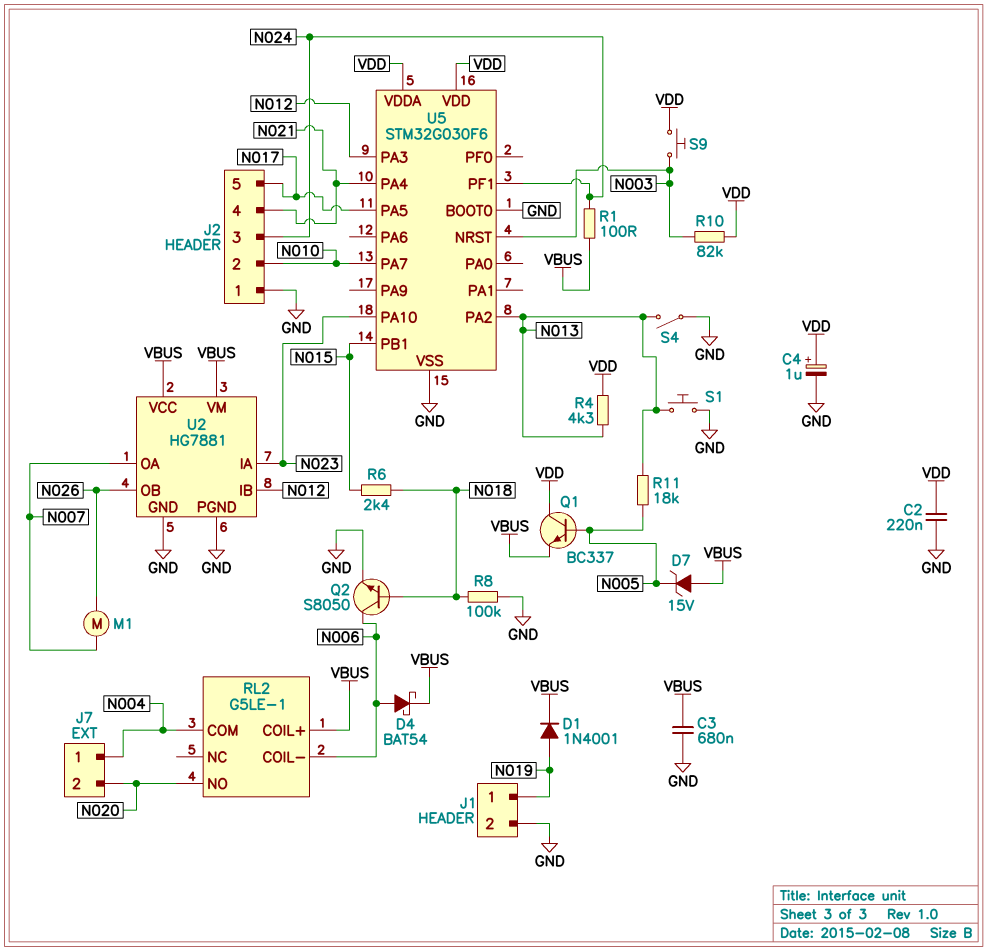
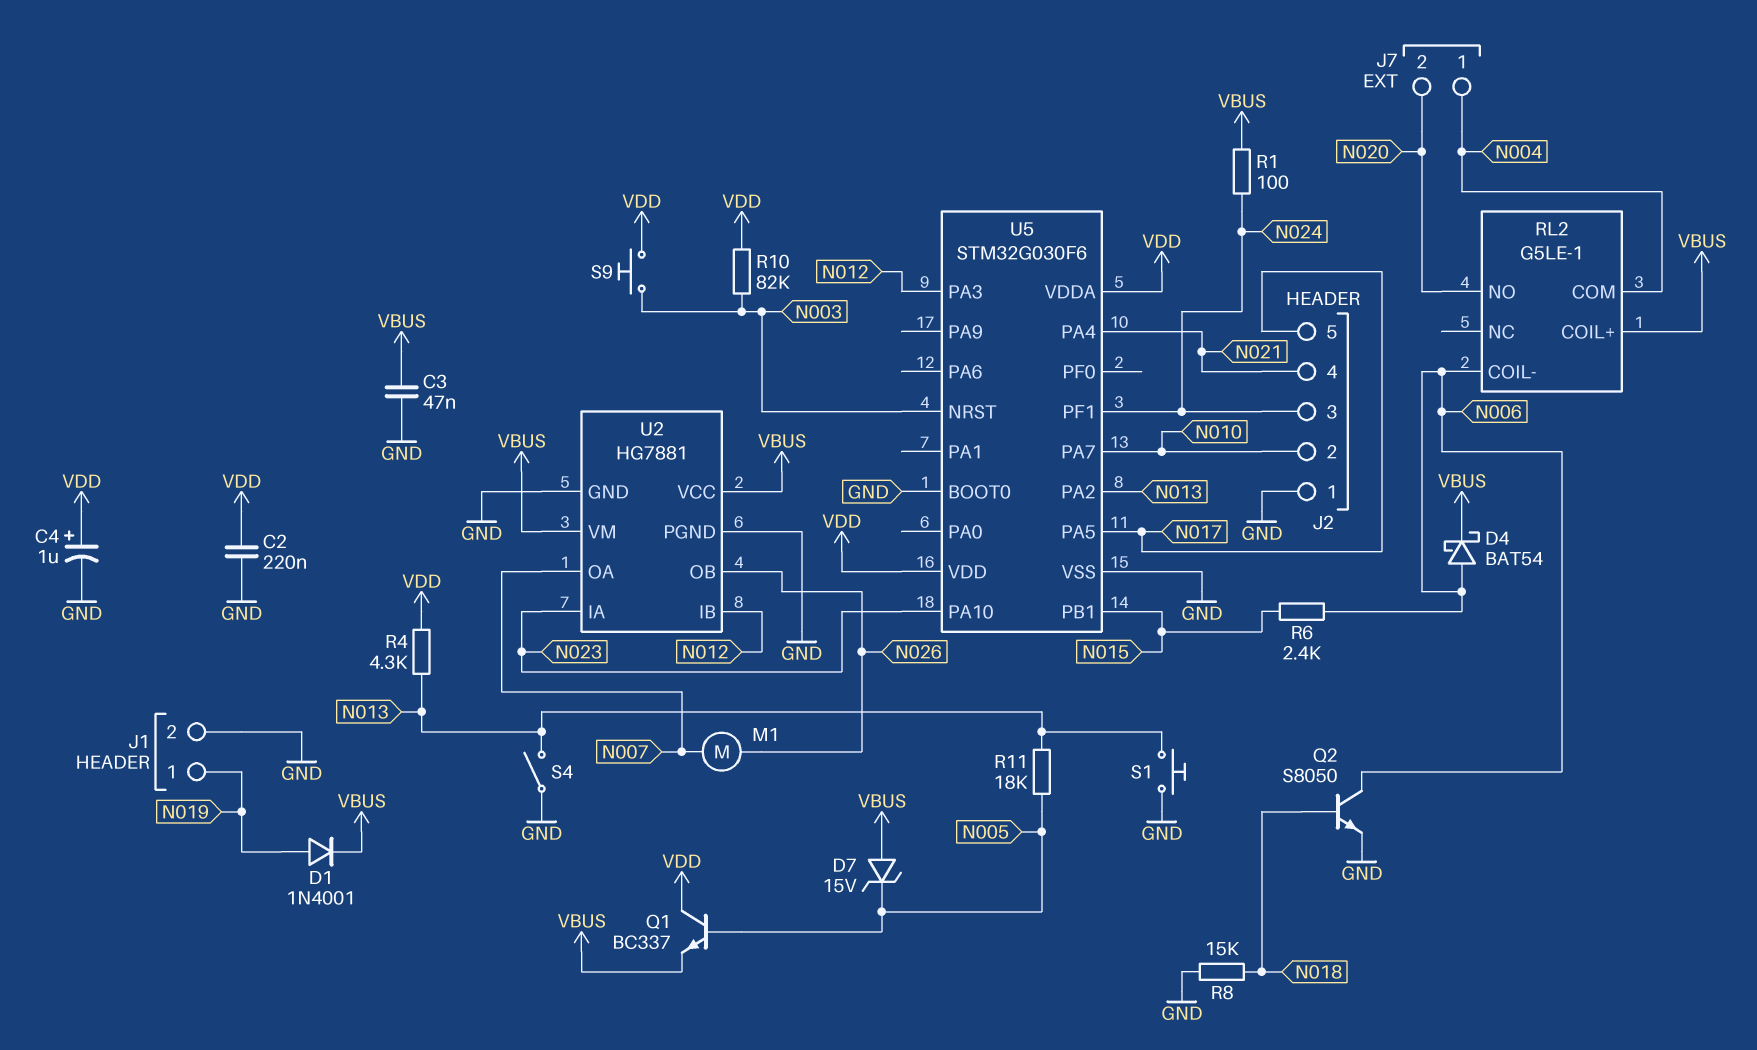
C3: 680nF (GND, VBUS) -> 47nF (GND, VBUS)
R6: 2.4k (N015, N018) -> 2.4k (N006, N015)
R8: 100k (GND, N018) -> 15k (GND, N018)

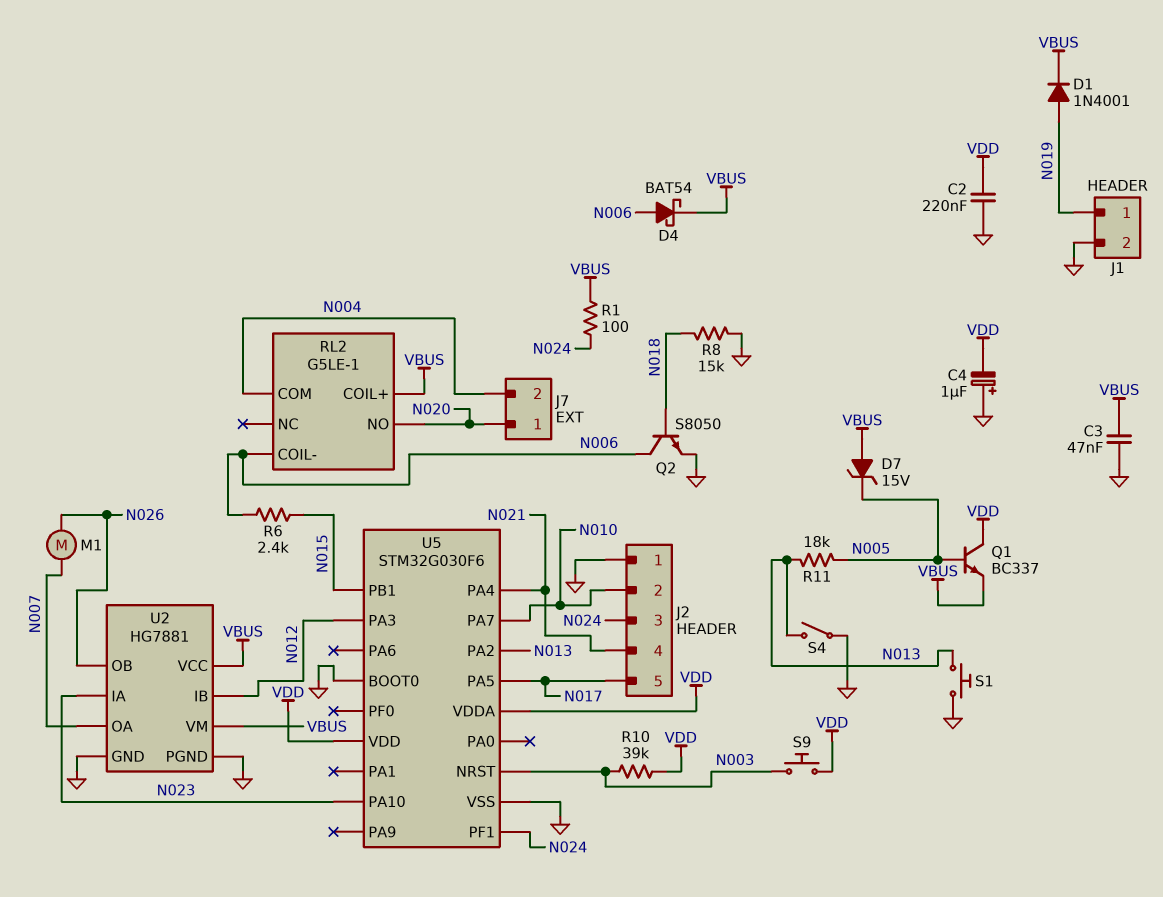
C4: 1uF (plus VDD, minus GND) -> 1uF (plus GND, minus VDD)
J7 pin 1: N004 -> N020
J7 pin 2: N020 -> N004
R4: 4.3k (N013, VDD) -> none
R10: 82k (N003, VDD) -> 39k (N003, VDD)

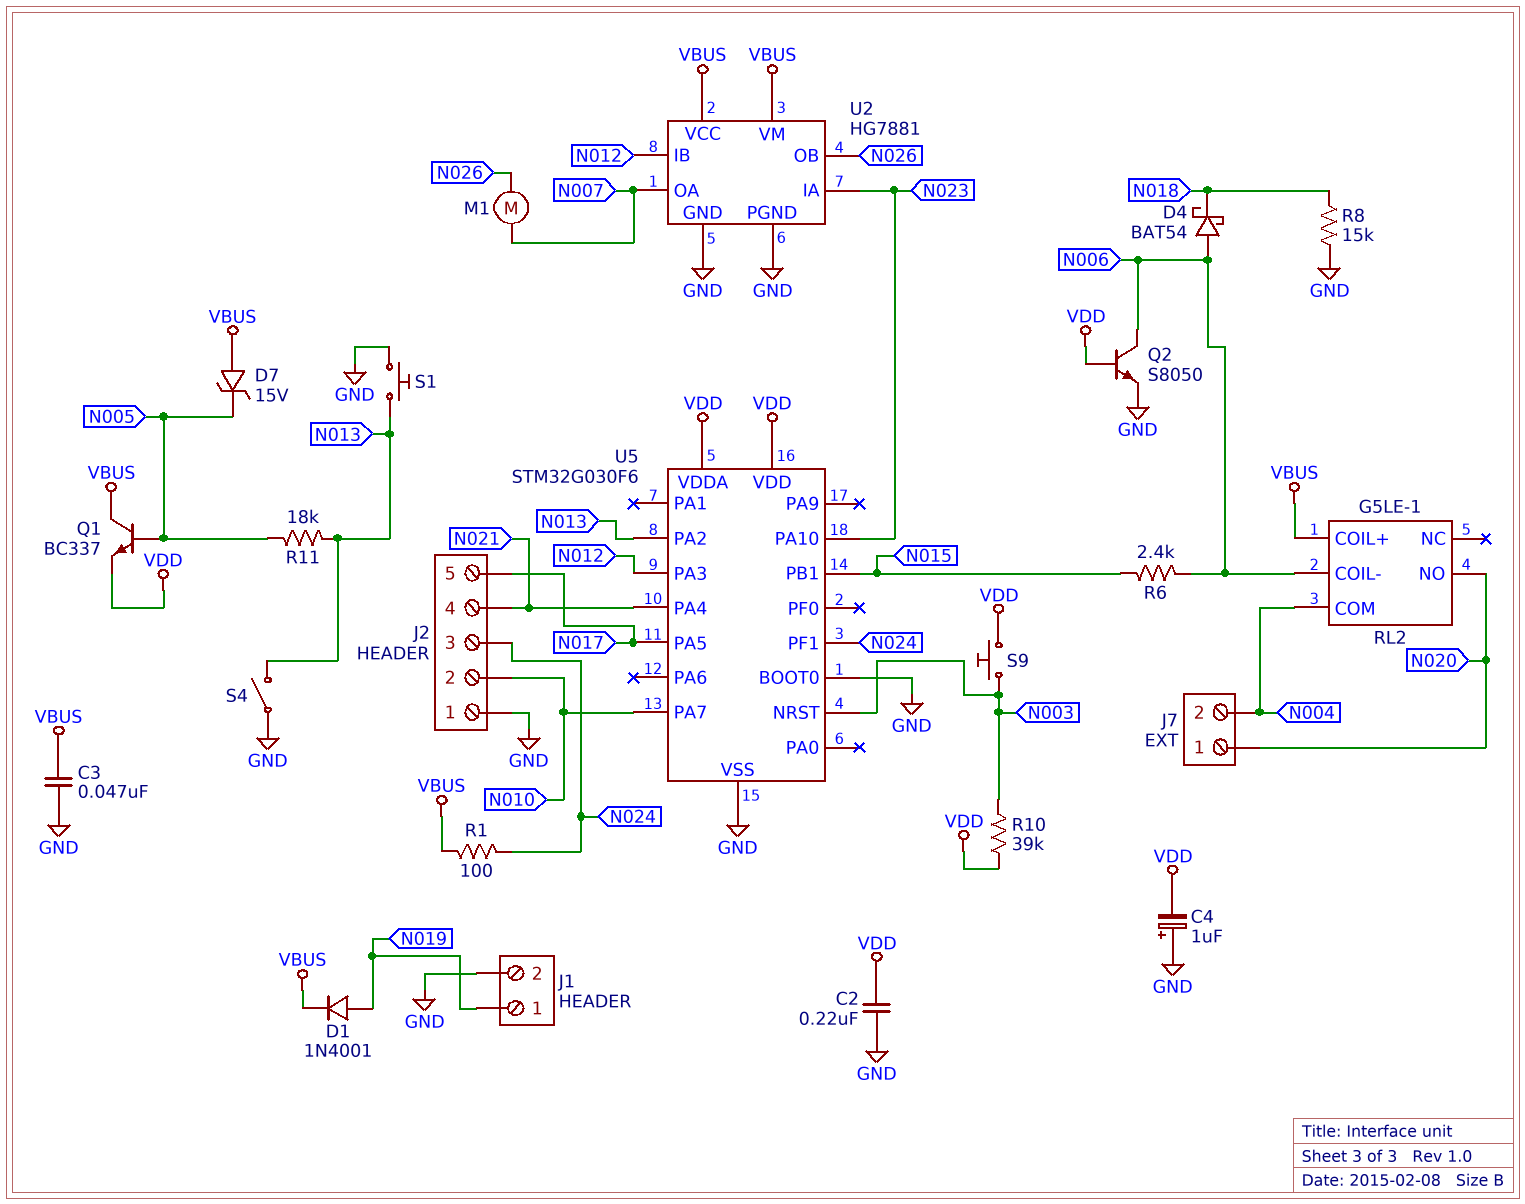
D4: schottky BAT54 (A N006, K VBUS) -> schottky BAT54 (A N006, K N018)
Q1: NPN BC337 (B N005, C VDD, E VBUS) -> NPN BC337 (B N005, C VBUS, E VDD)
Q2: NPN S8050 (B N018, C N006, E GND) -> NPN S8050 (B VDD, C N006, E GND)

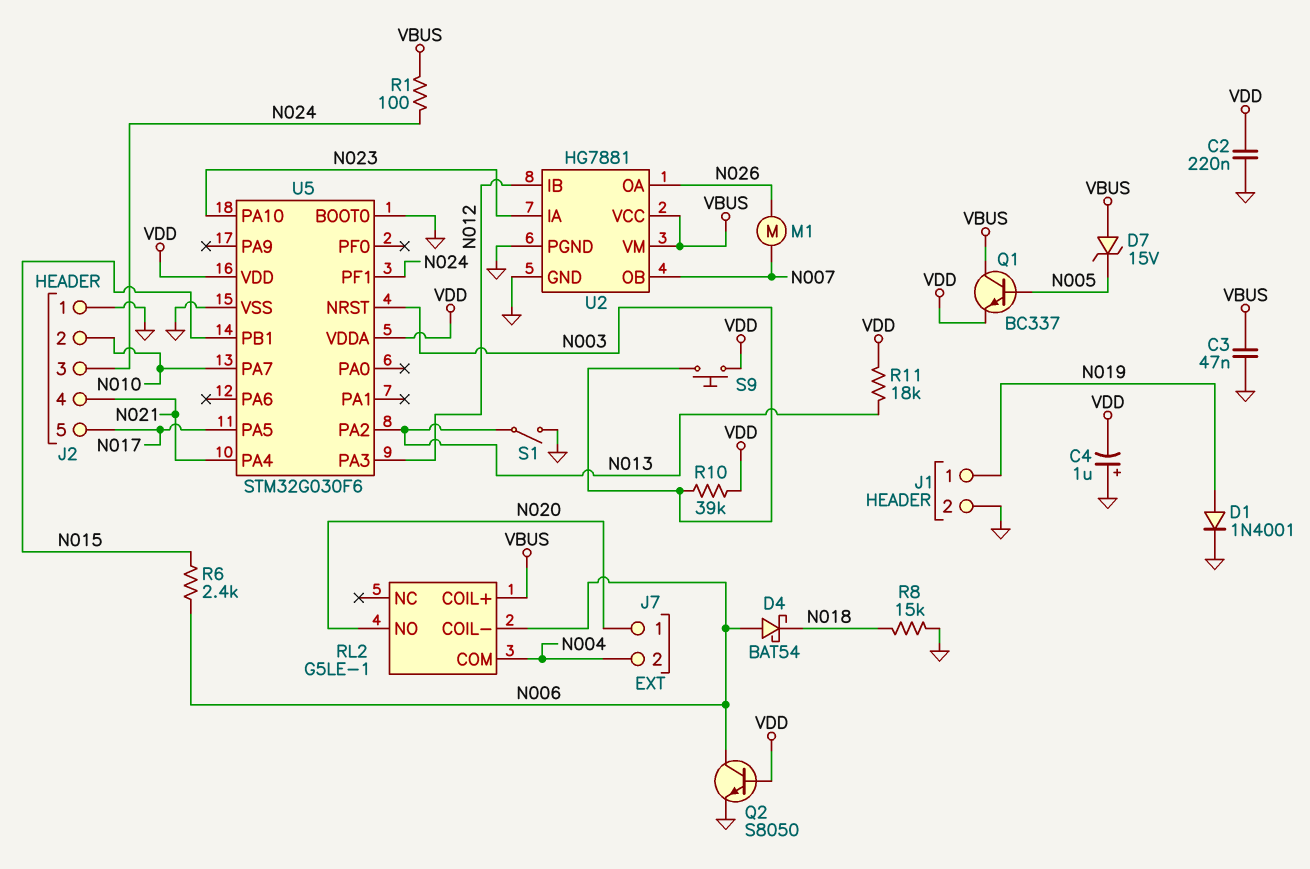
D1: diode 1N4001 (A N019, K VBUS) -> diode 1N4001 (A N019, K GND)
R11: 18k (N005, N013) -> 18k (N013, VDD)
S1: button (GND, N013) -> switch (GND, N013)
S4: switch (GND, N013) -> none
U2 pin OA: N007 -> N026
U2 pin OB: N026 -> N007

